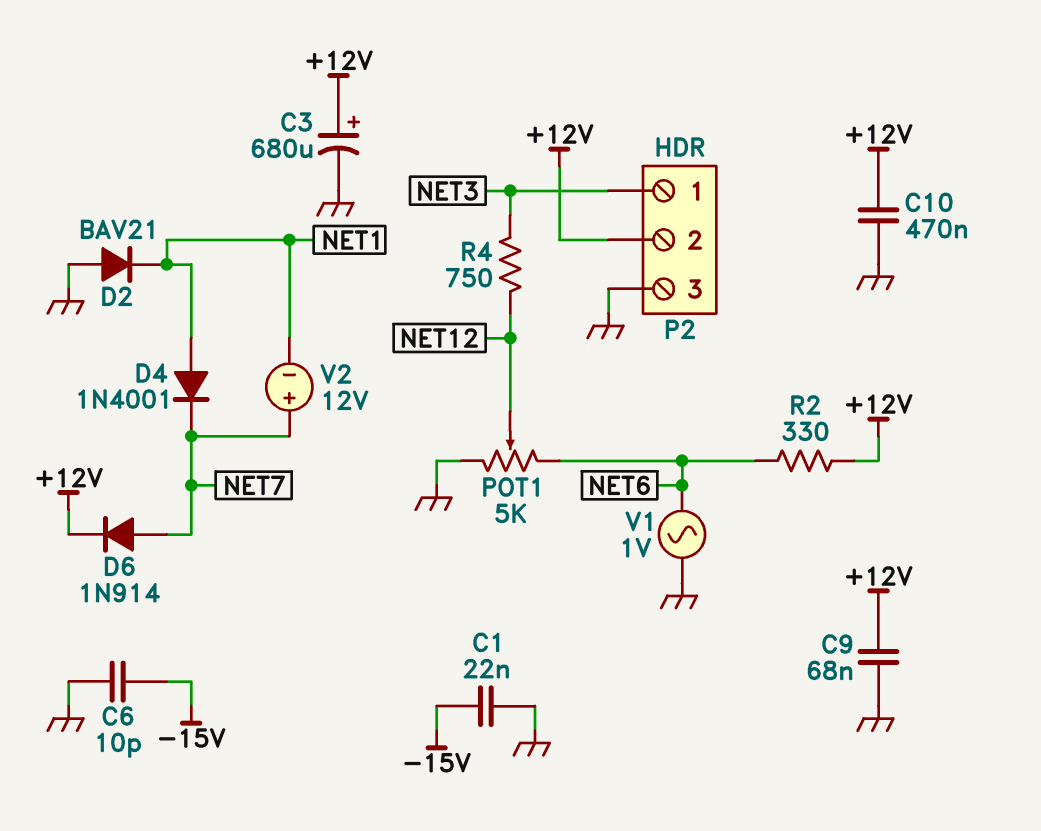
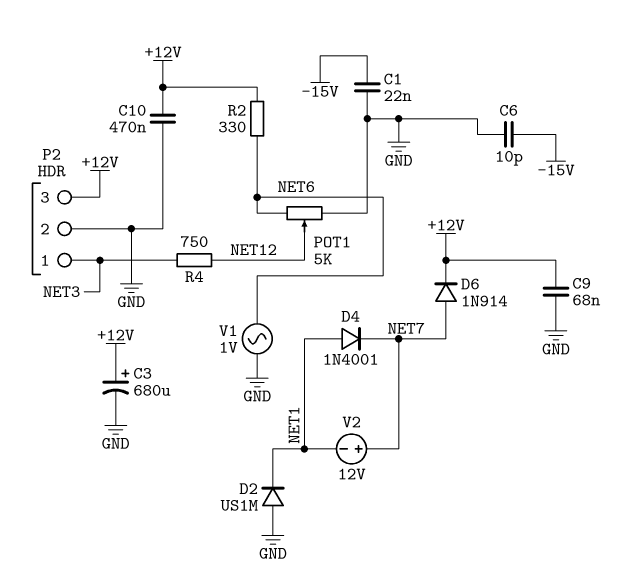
D2: diode BAV21 (A GND, K NET1) -> diode US1M (A GND, K NET1)
P2 pin 2: +12V -> GND
P2 pin 3: GND -> +12V

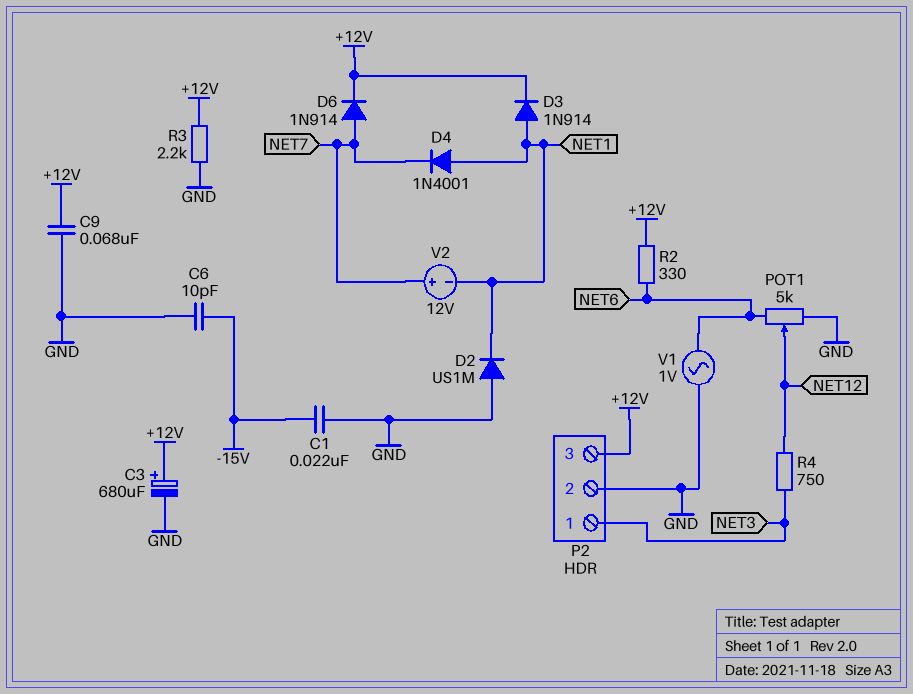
C10: 470nF (+12V, GND) -> none
D3: none -> diode 1N914 (A NET1, K +12V)
R3: none -> 2.2k (+12V, GND)

